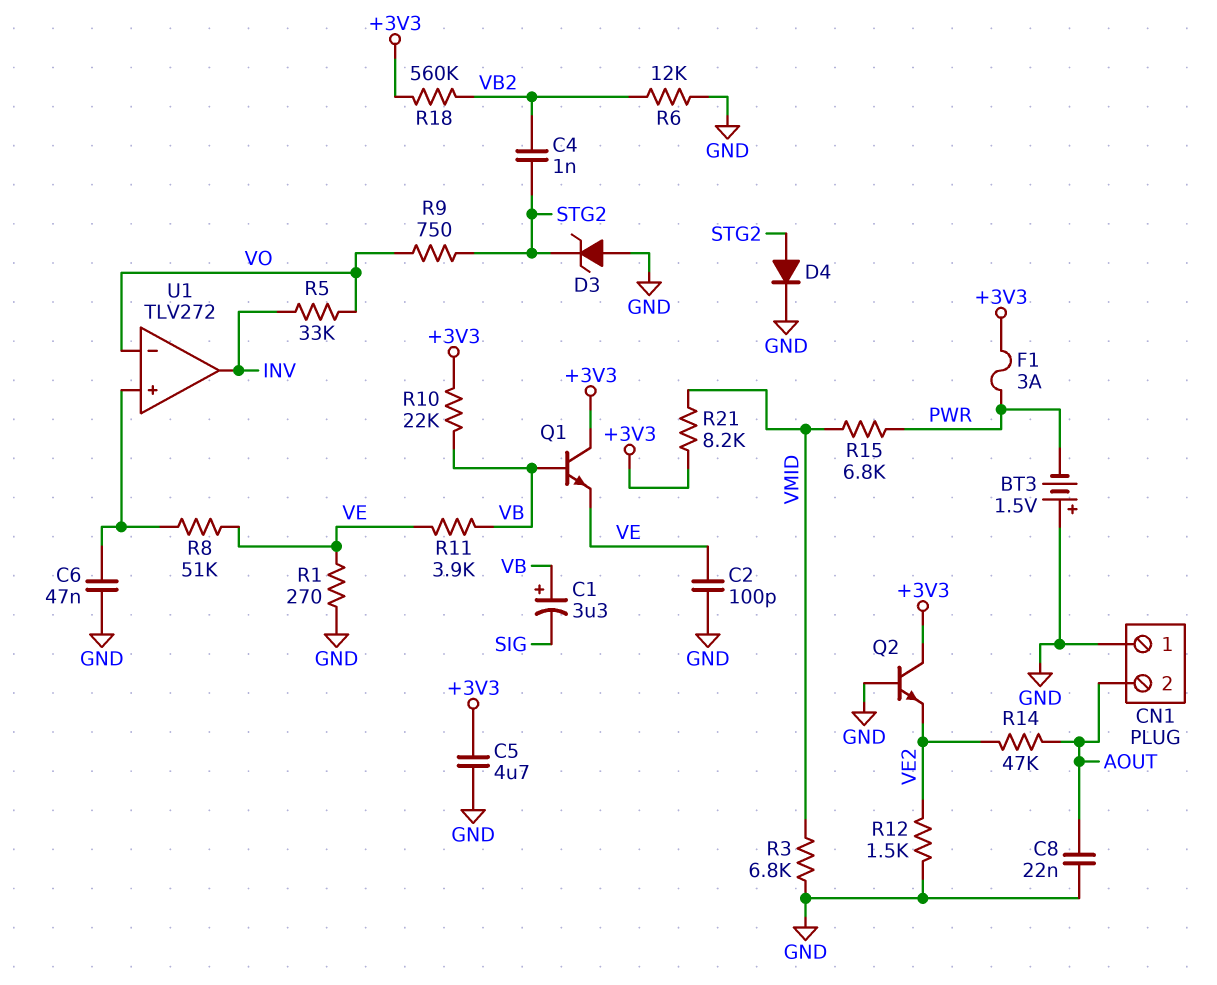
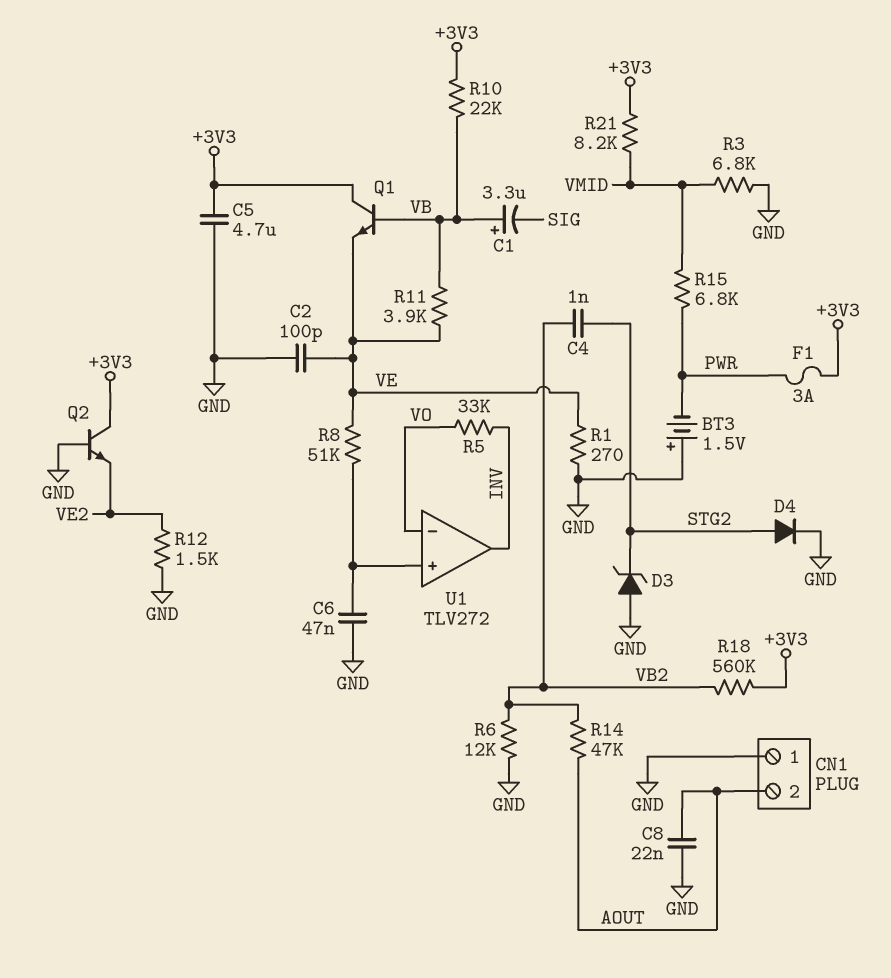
R9: 750 (STG2, VO) -> none
R14: 47k (AOUT, VE2) -> 47k (AOUT, VB2)

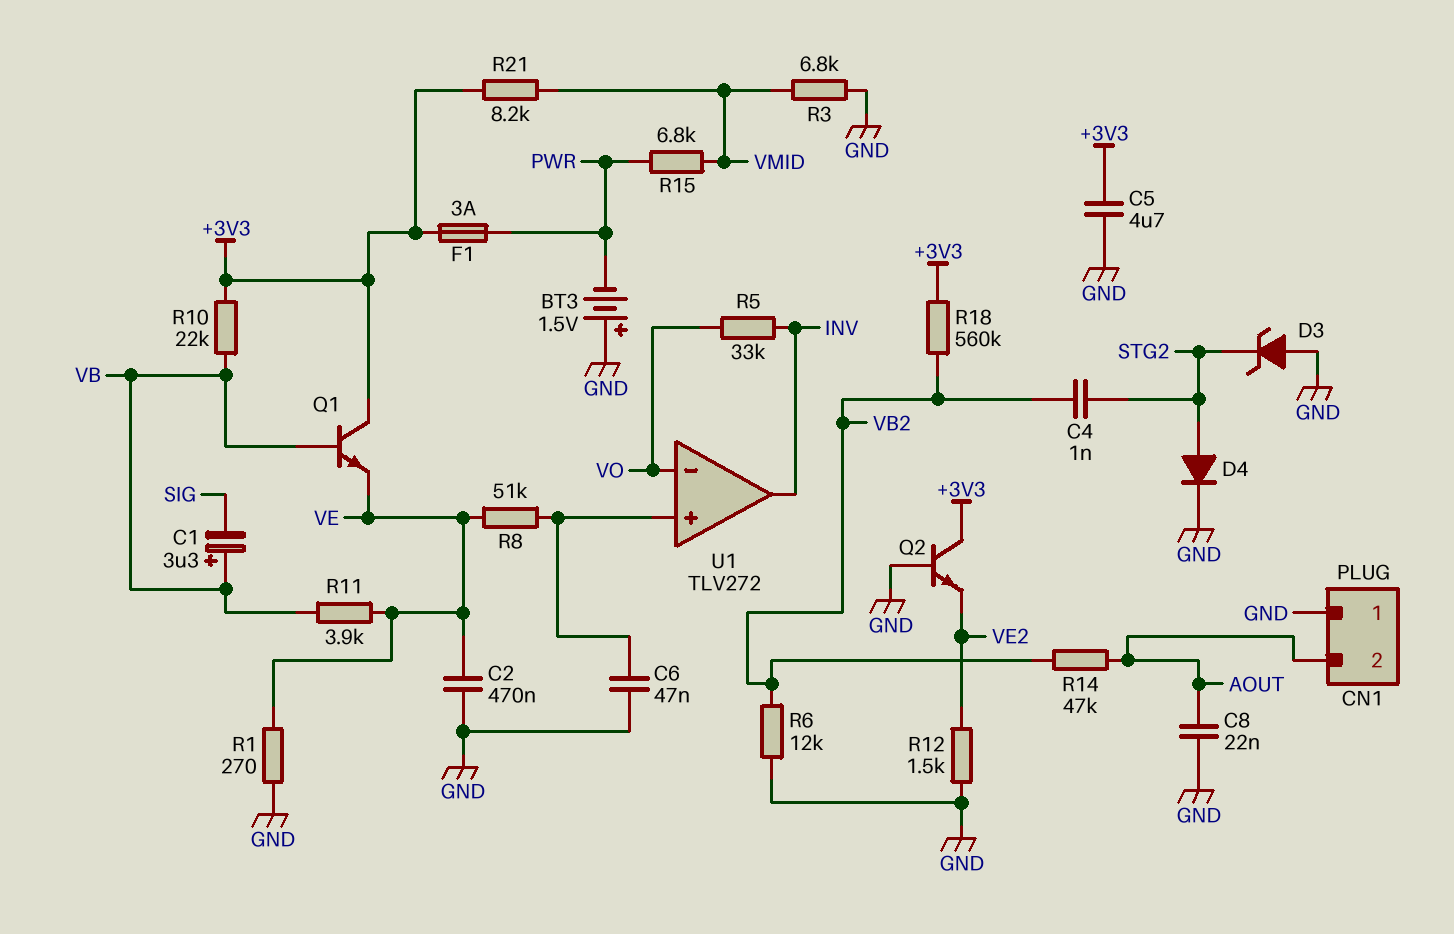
C2: 100pF (GND, VE) -> 470nF (GND, VE)

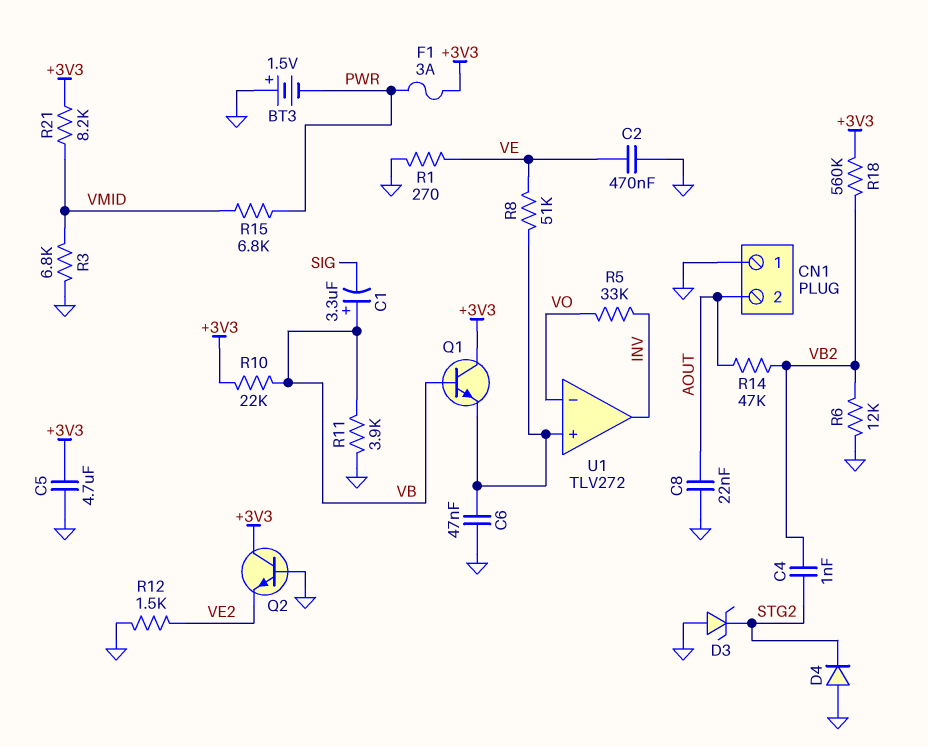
D4: diode (A STG2, K GND) -> diode (A GND, K STG2)
Q1: NPN (B VB, C +3V3, E VE) -> NPN (B VB, C +3V3, E U1/in+)
R11: 3.9k (VB, VE) -> 3.9k (GND, VB)

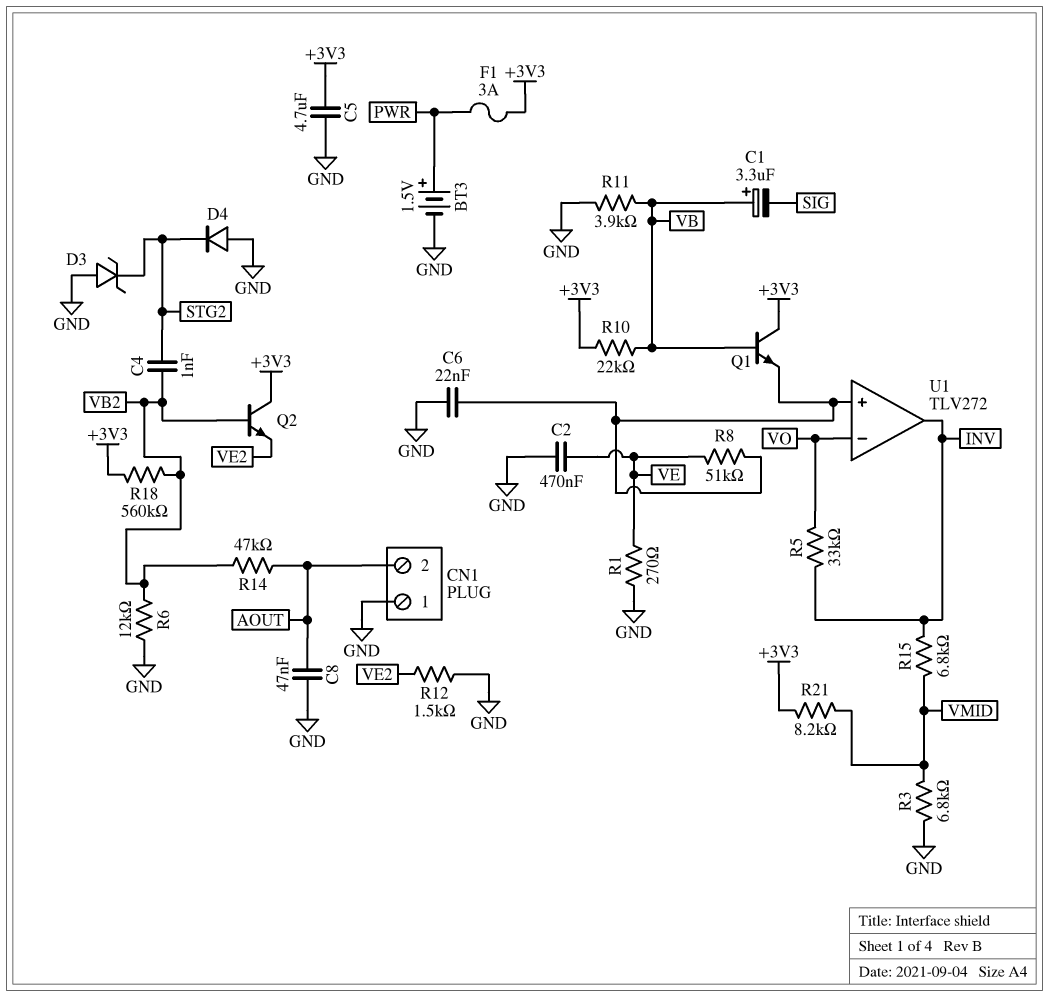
BT3: 1.5V (plus GND, minus PWR) -> 1.5V (plus PWR, minus GND)
C6: 47nF (GND, U1/in+) -> 22nF (GND, U1/in+)
C8: 22nF (AOUT, GND) -> 47nF (AOUT, GND)
Q2: NPN (B GND, C +3V3, E VE2) -> NPN (B VB2, C +3V3, E VE2)
R15: 6.8k (PWR, VMID) -> 6.8k (INV, VMID)

